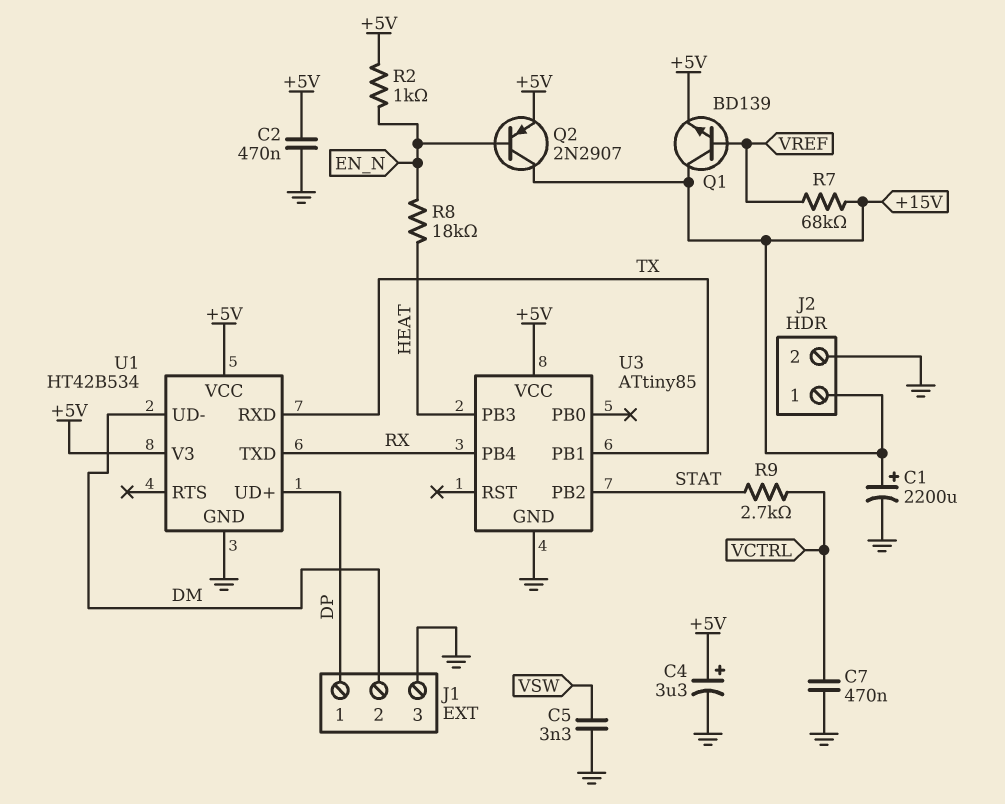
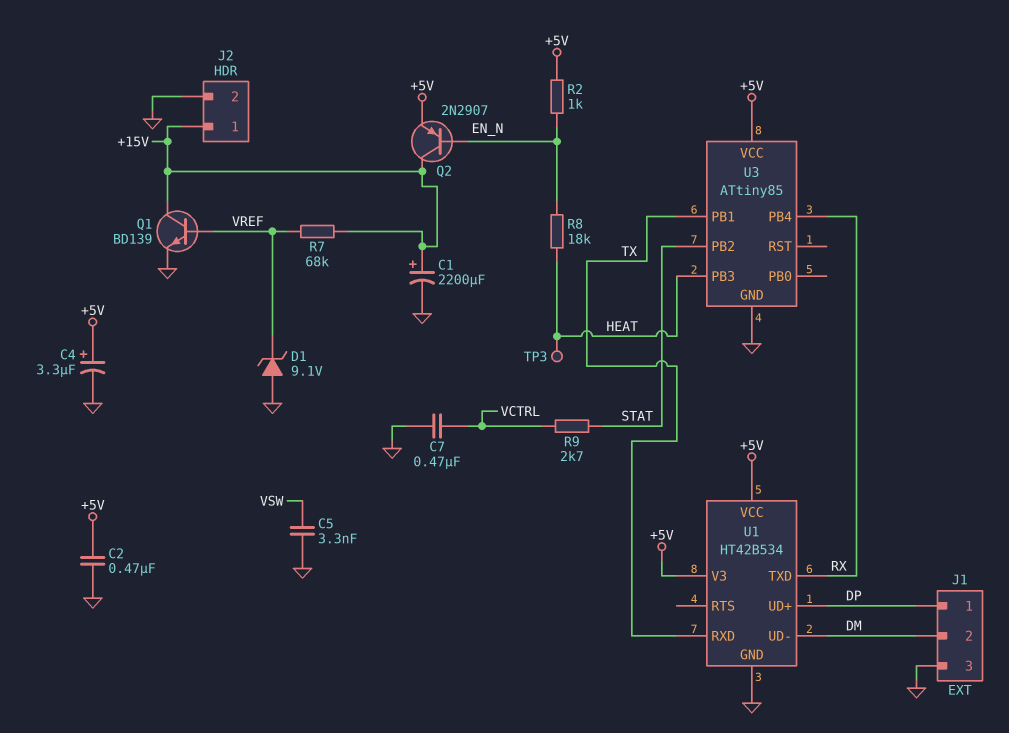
D1: none -> zener 9.1V (A GND, K VREF)
Q1: NPN BD139 (B VREF, C +15V, E +5V) -> NPN BD139 (B VREF, C +15V, E GND)
TP3: none -> test point (HEAT)

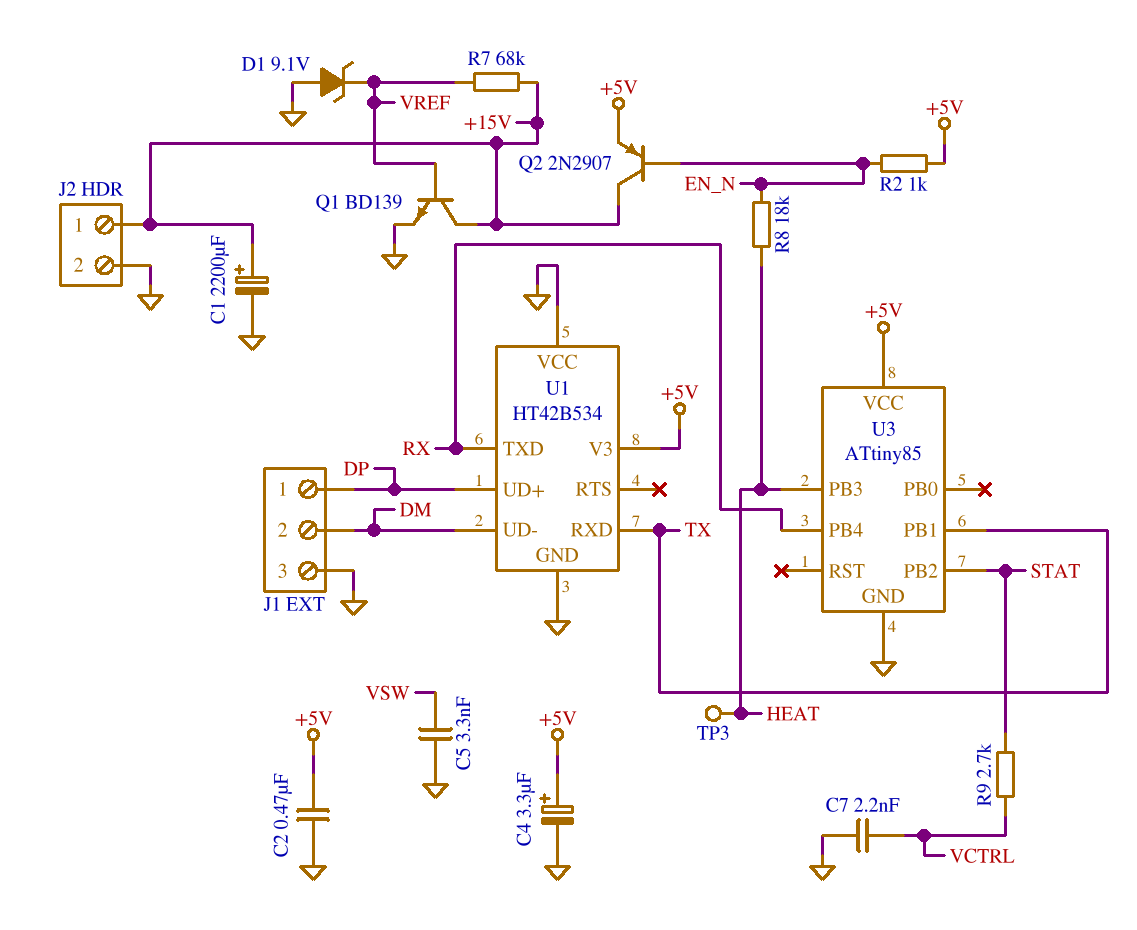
C7: 470nF (GND, VCTRL) -> 2.2nF (GND, VCTRL)
U1 pin VCC: +5V -> GND

